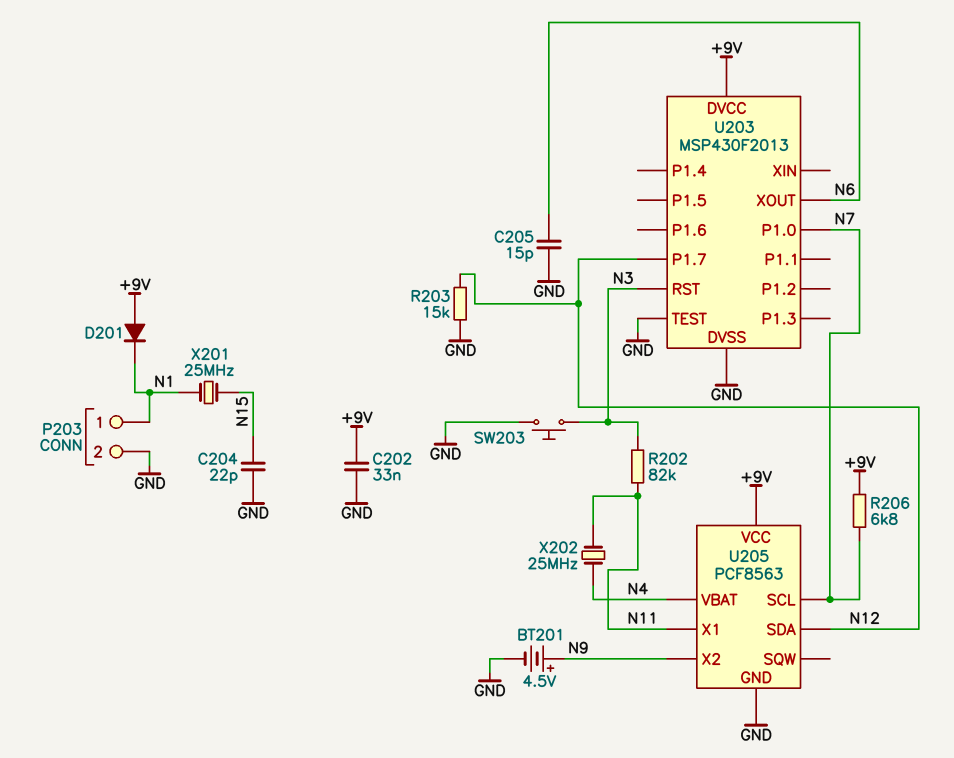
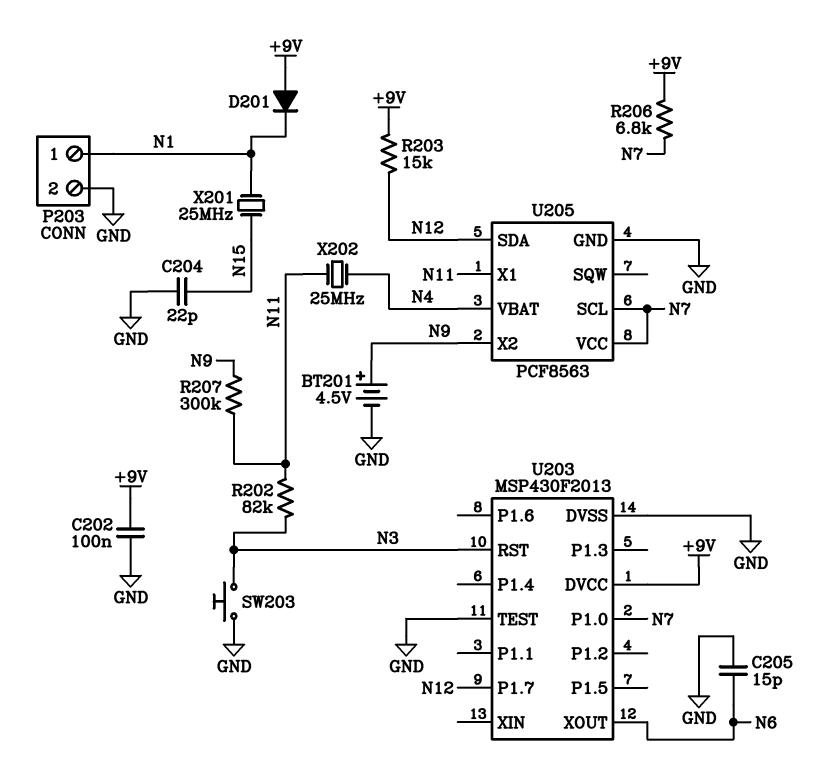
C202: 33nF (+9V, GND) -> 100nF (+9V, GND)
R203: 15k (GND, N12) -> 15k (+9V, N12)
R207: none -> 300k (N9, N11)
U205 pin VCC: +9V -> N7

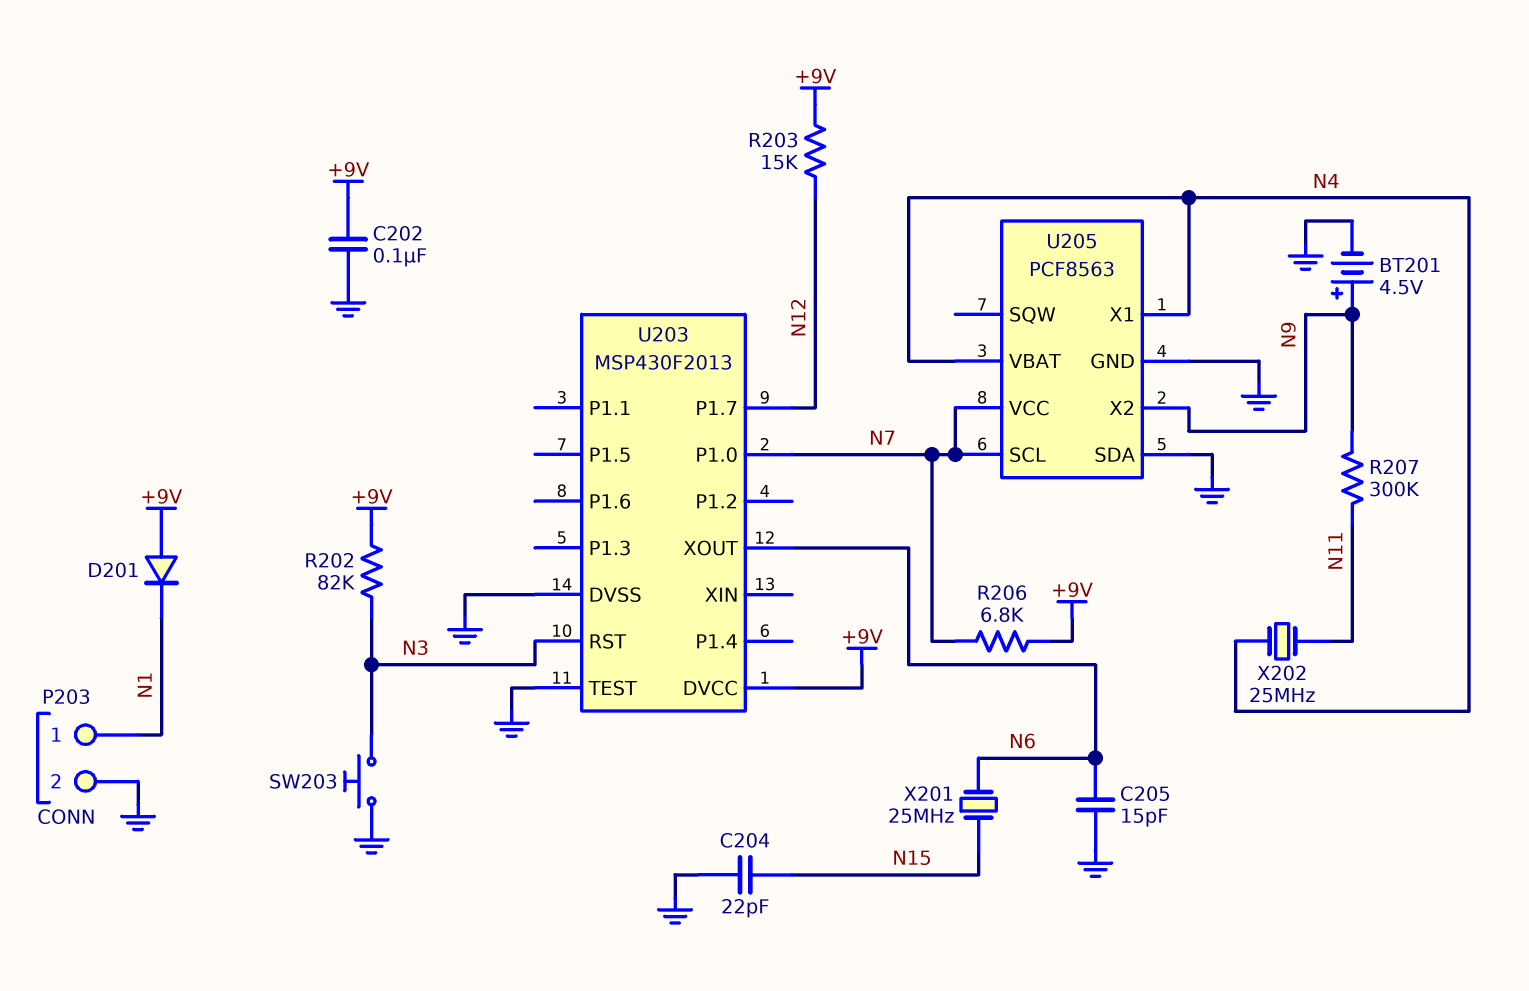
R202: 82k (N3, N11) -> 82k (+9V, N3)
U205 pin SDA: N12 -> GND
U205 pin X1: N11 -> N4
X201: 25MHz (N1, N15) -> 25MHz (N6, N15)

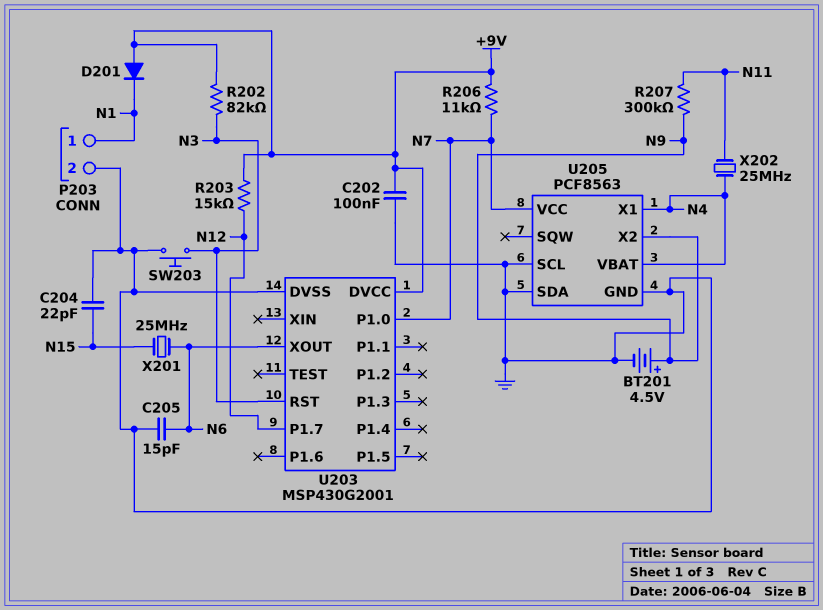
R206: 6.8k (+9V, N7) -> 11k (+9V, N7)
U203: MSP430F2013 -> MSP430G2001
U203 pin TEST: GND -> none
U205 pin SCL: N7 -> GND

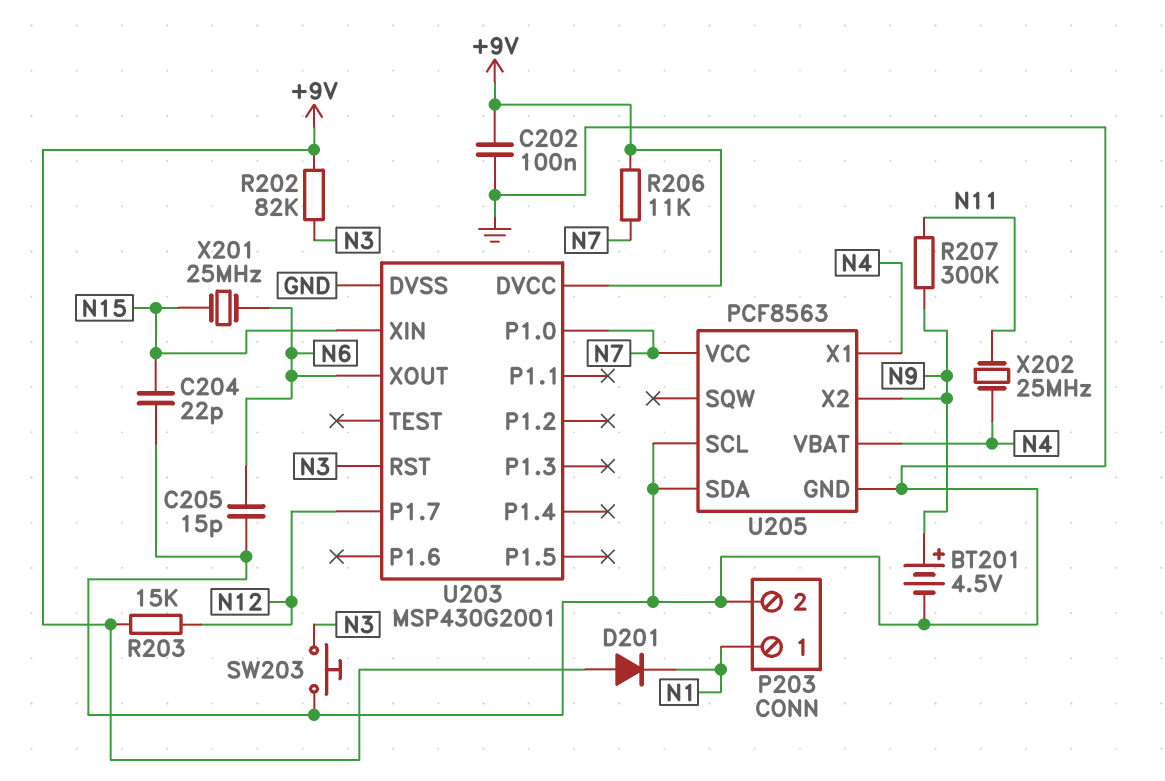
U203 pin XIN: none -> N15

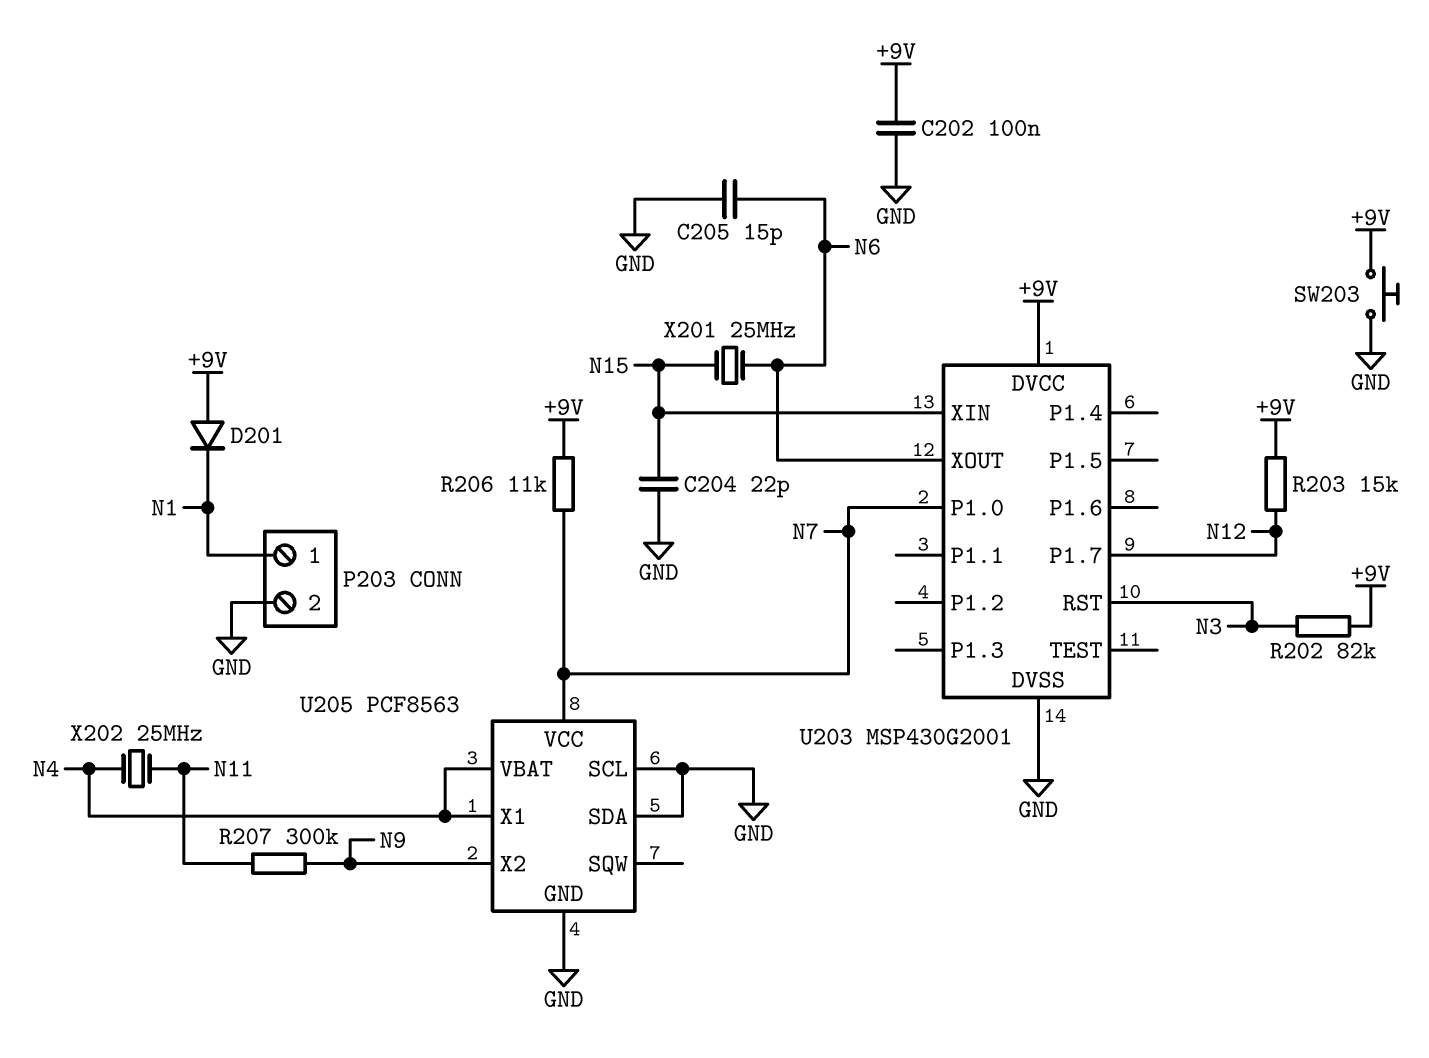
BT201: 4.5V (plus N9, minus GND) -> none
SW203: button (GND, N3) -> button (+9V, GND)

